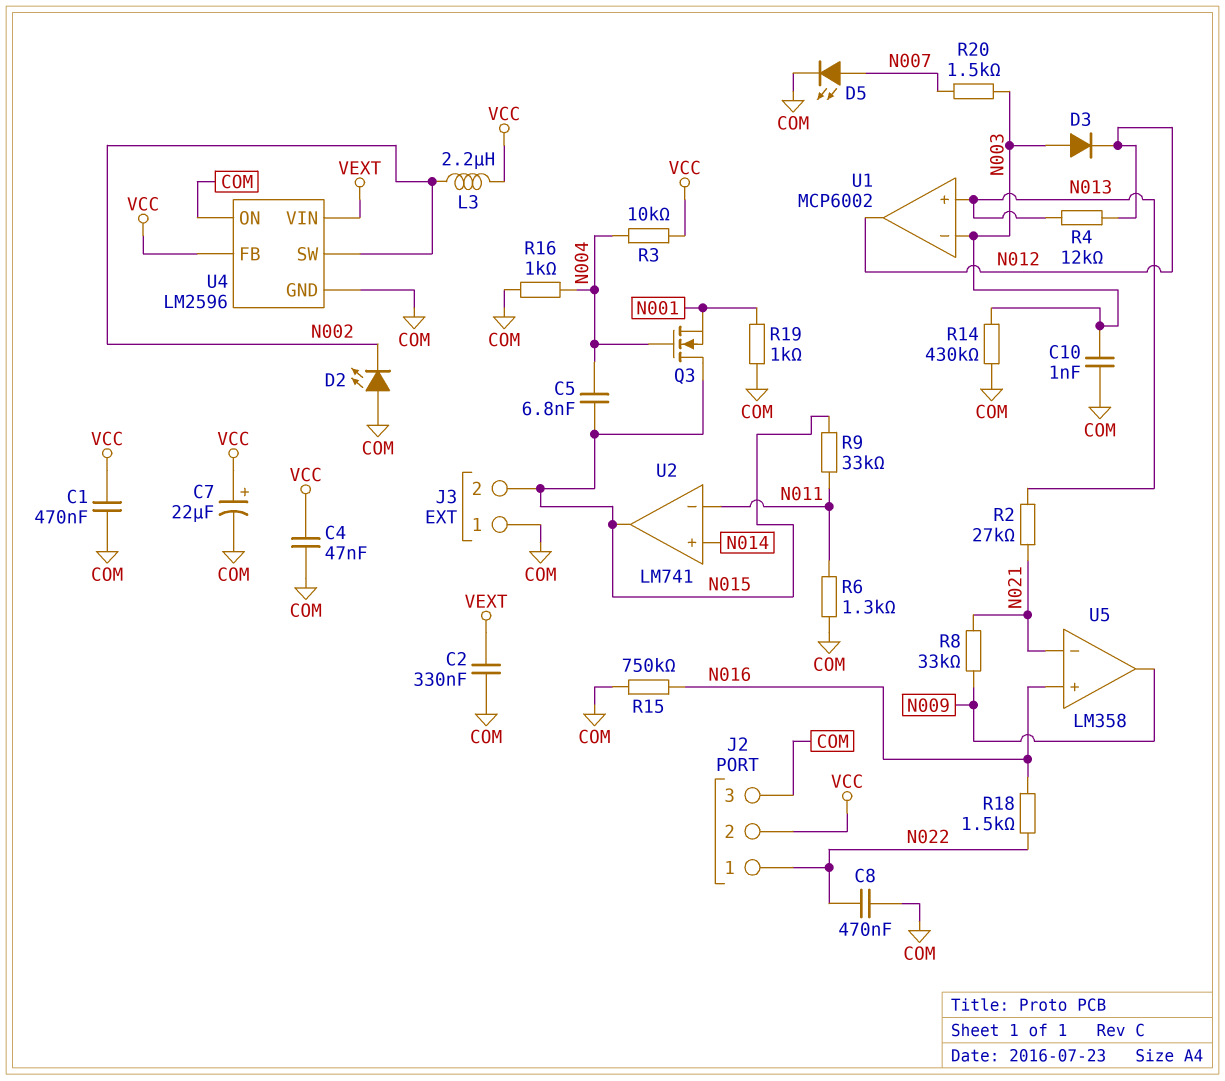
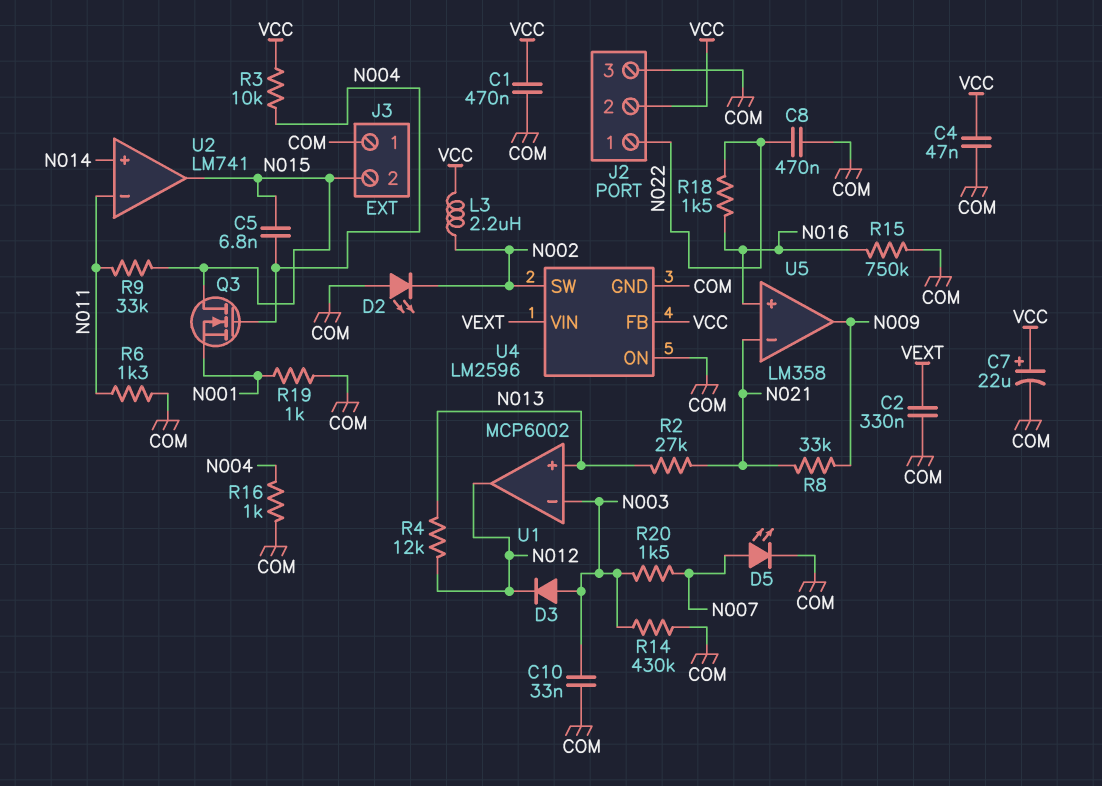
C10: 1nF (COM, N003) -> 33nF (COM, N003)

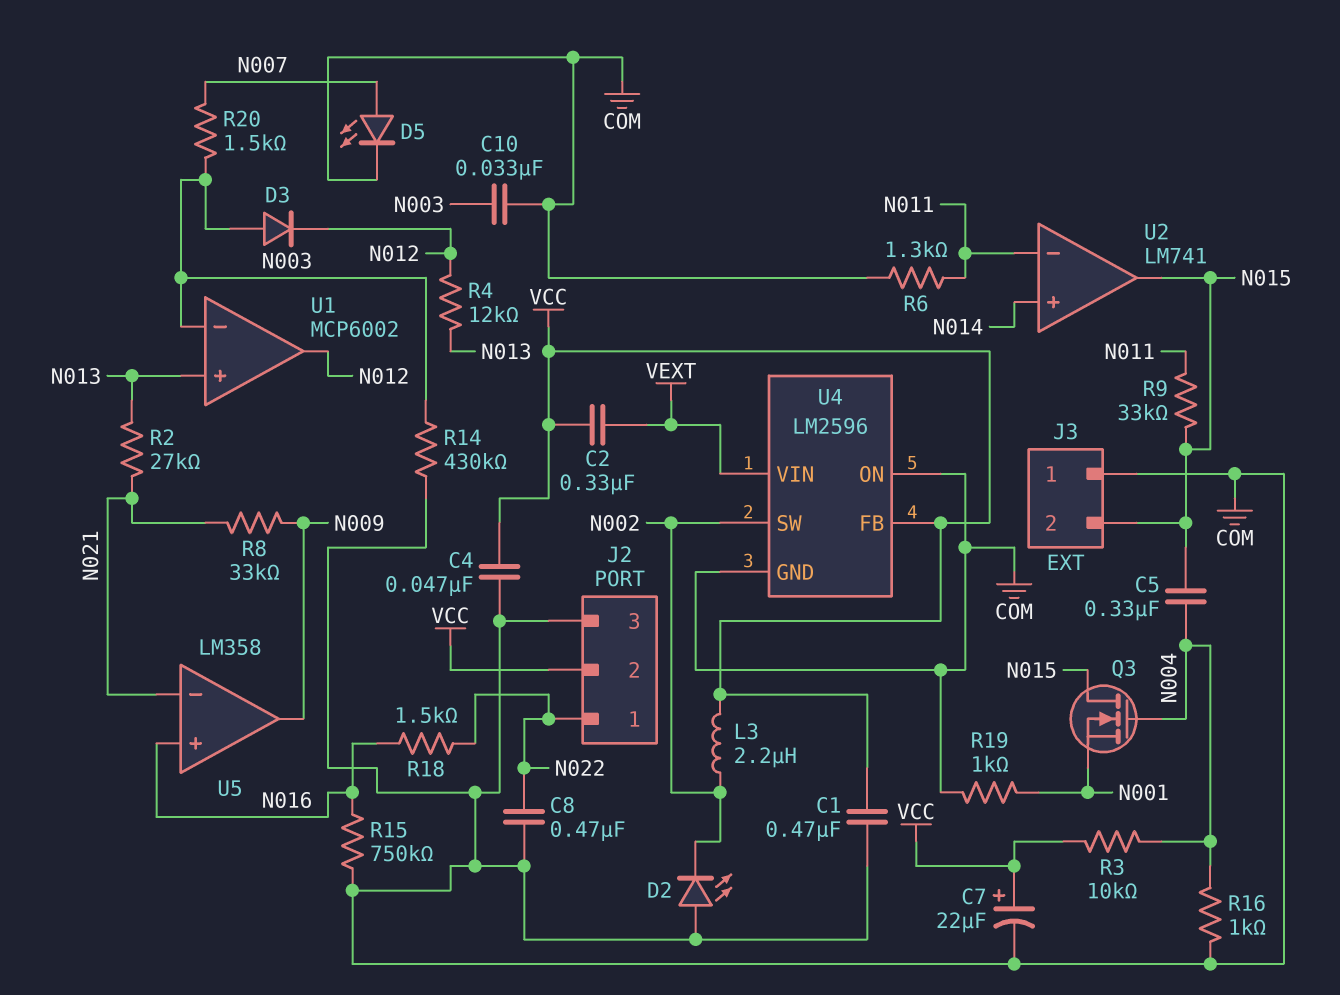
C2: 330nF (COM, VEXT) -> 330nF (VCC, VEXT)
C5: 6.8nF (N004, N015) -> 330nF (N004, N015)

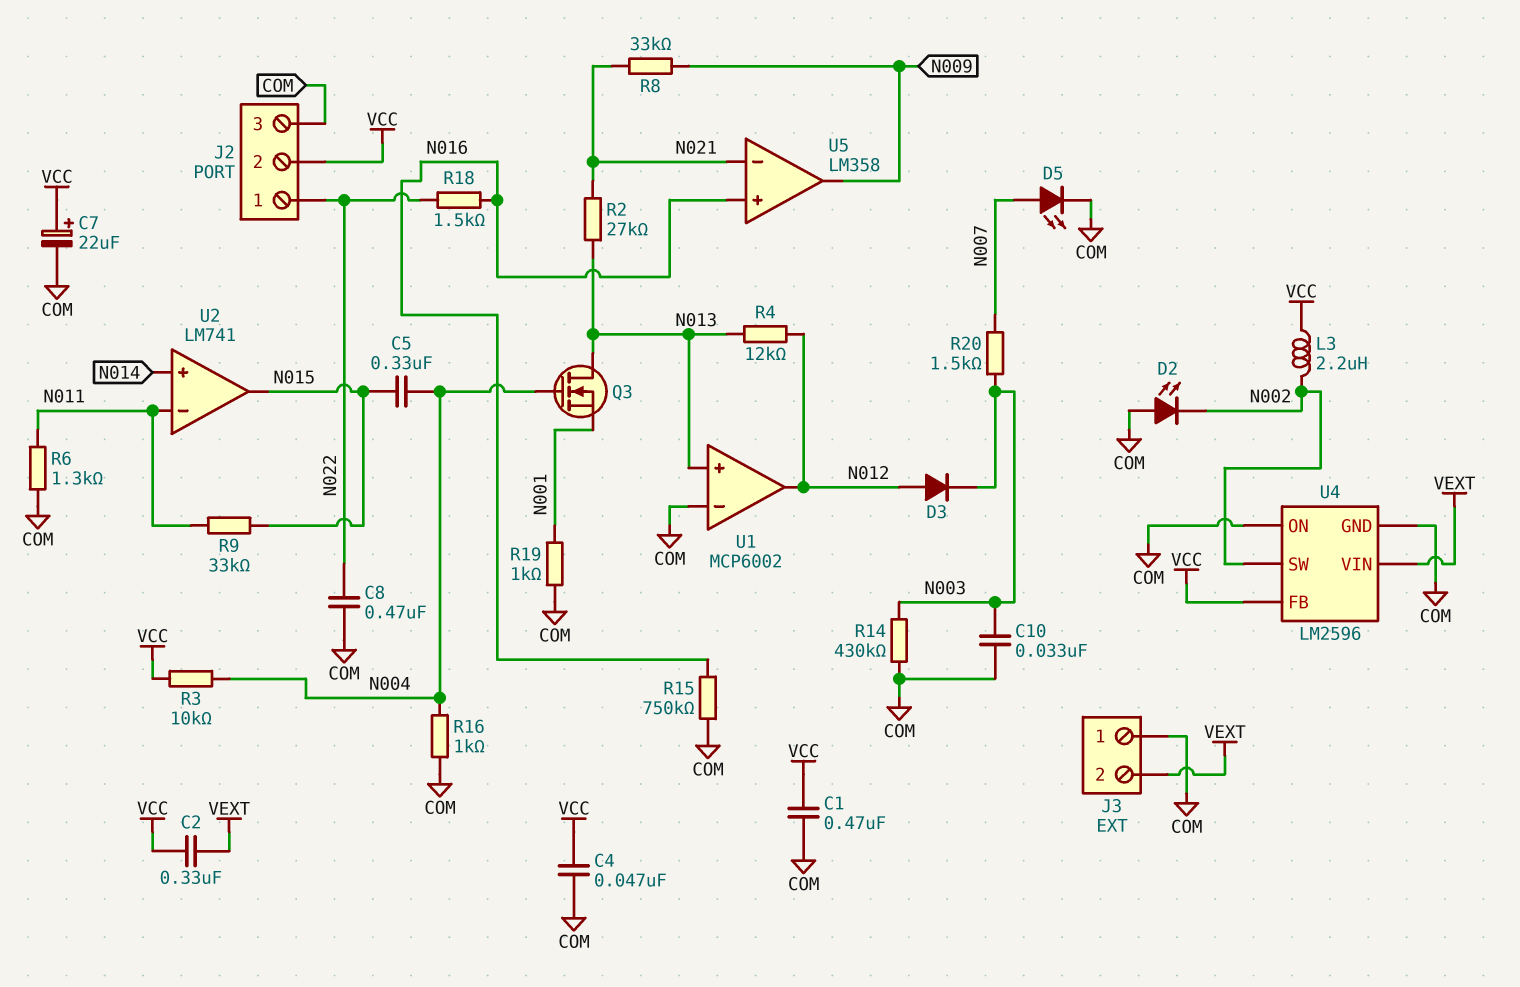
D3: diode (A N003, K N012) -> diode (A N012, K N003)
J3 pin 2: N015 -> VEXT
Q3: NMOS (G N004, D N015, S N001) -> NMOS (G N004, D N013, S N001)
U1 pin in-: N003 -> COM

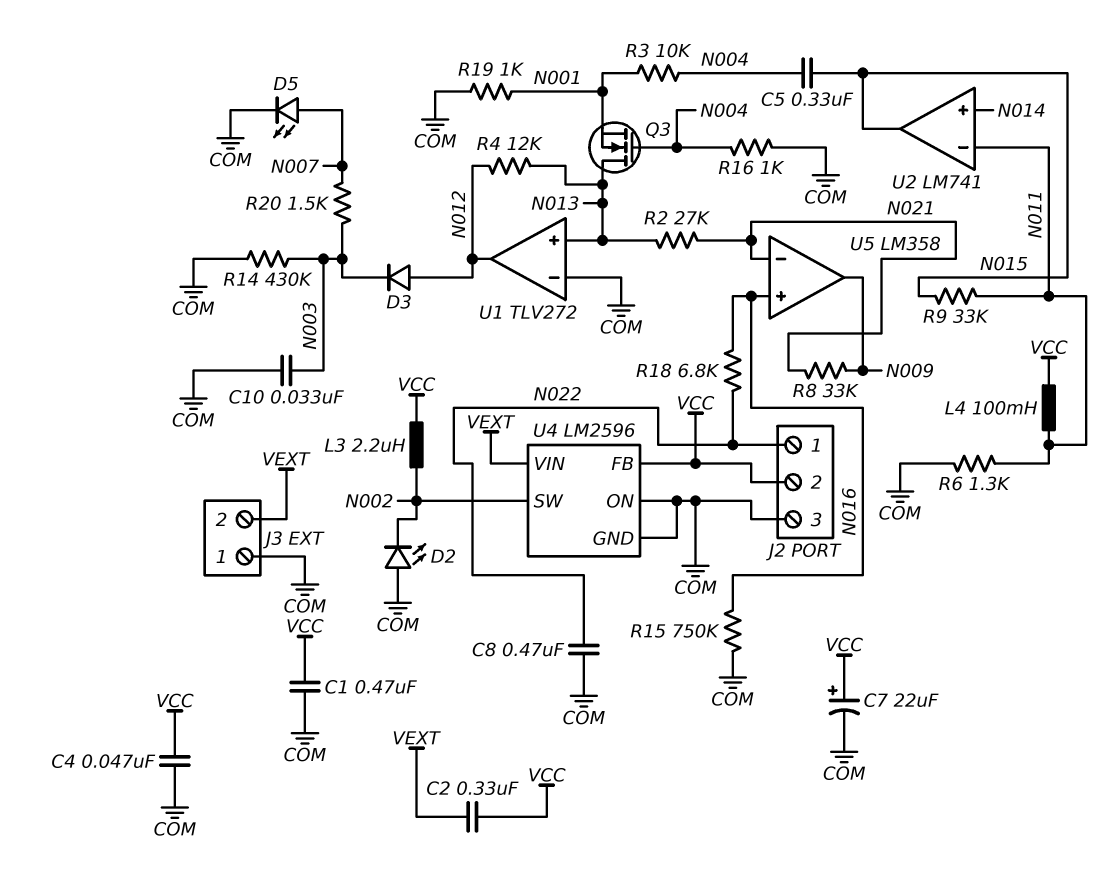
L4: none -> 100mH (N011, VCC)
R3: 10k (N004, VCC) -> 10k (N001, N004)
R18: 1.5k (N016, N022) -> 6.8k (N016, N022)
U1: MCP6002 -> TLV272

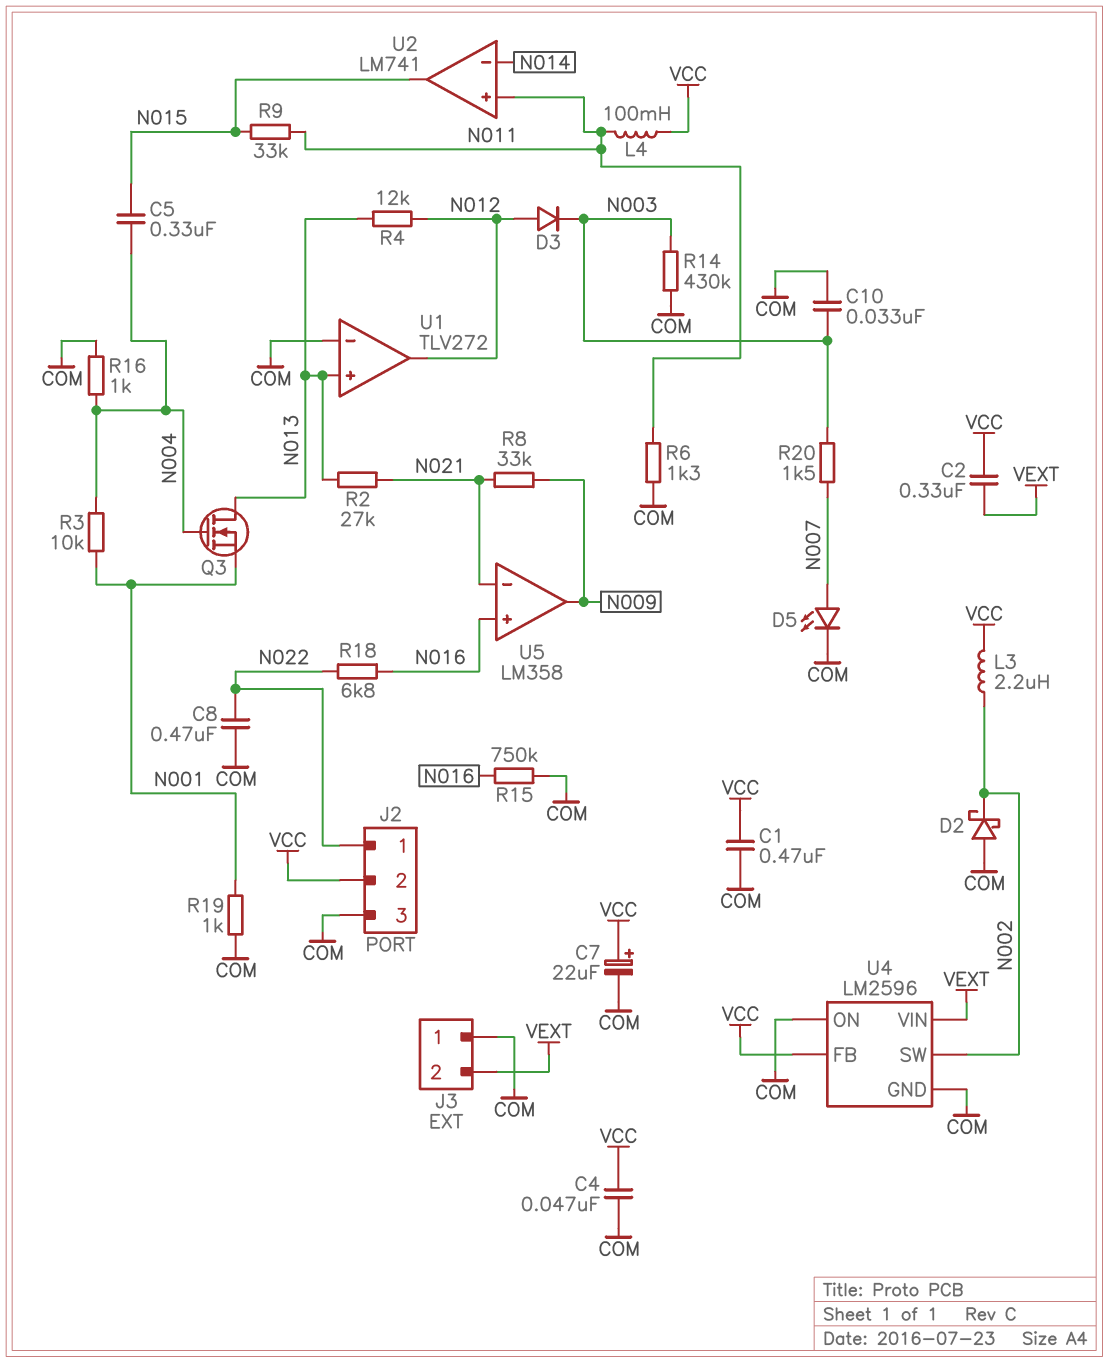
D2: LED (A COM, K N002) -> schottky (A COM, K N002)
U2 pin in+: N014 -> N011
U2 pin in-: N011 -> N014

